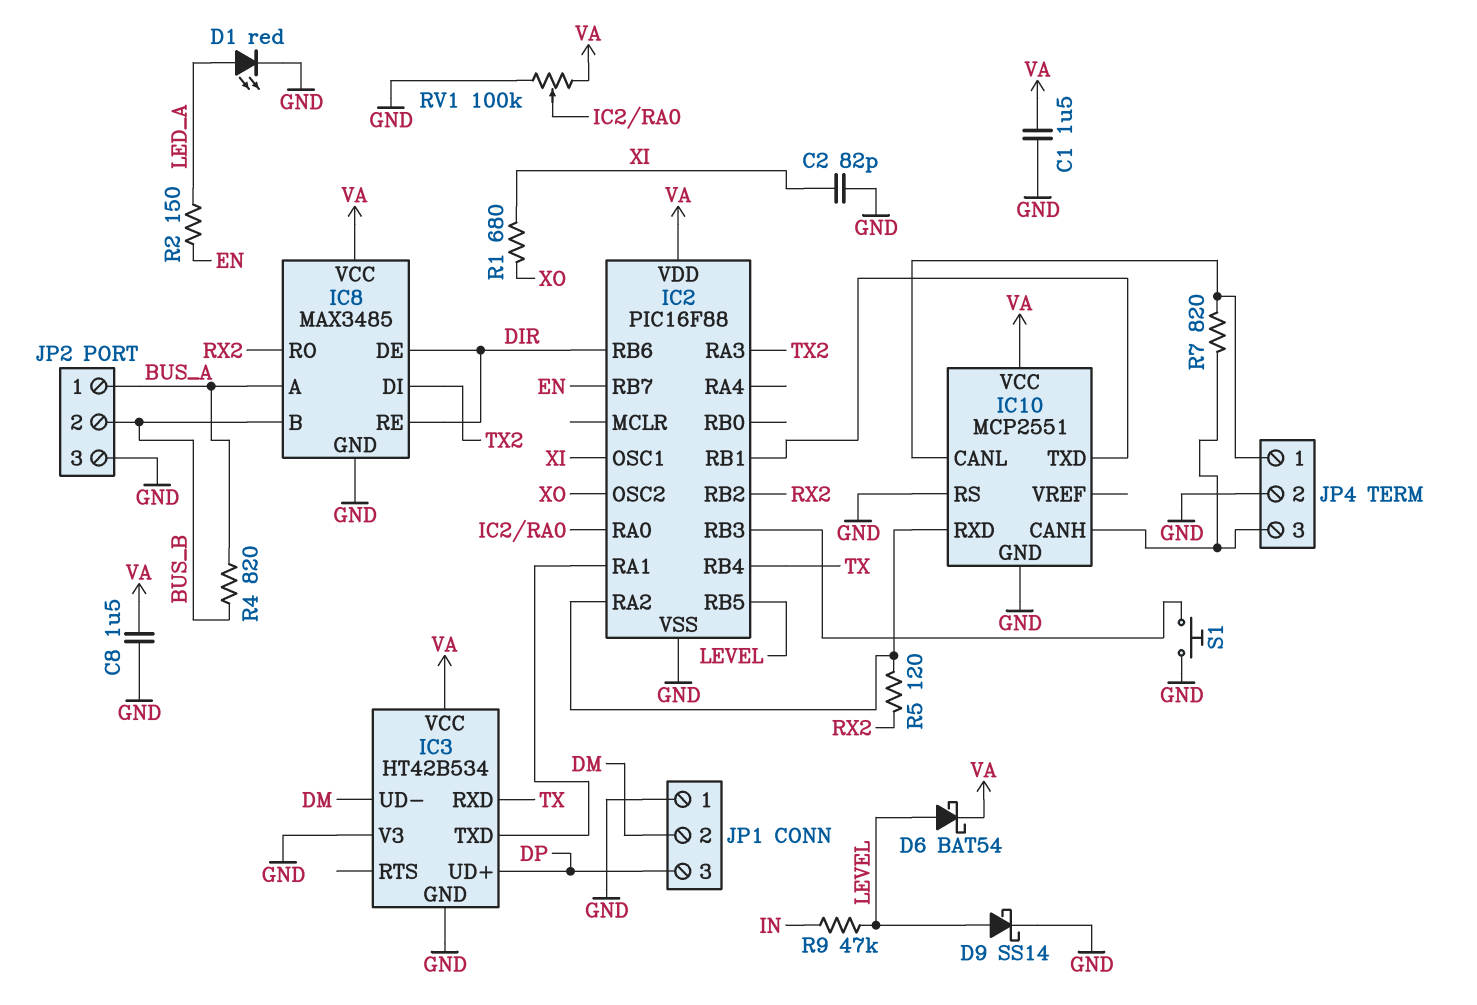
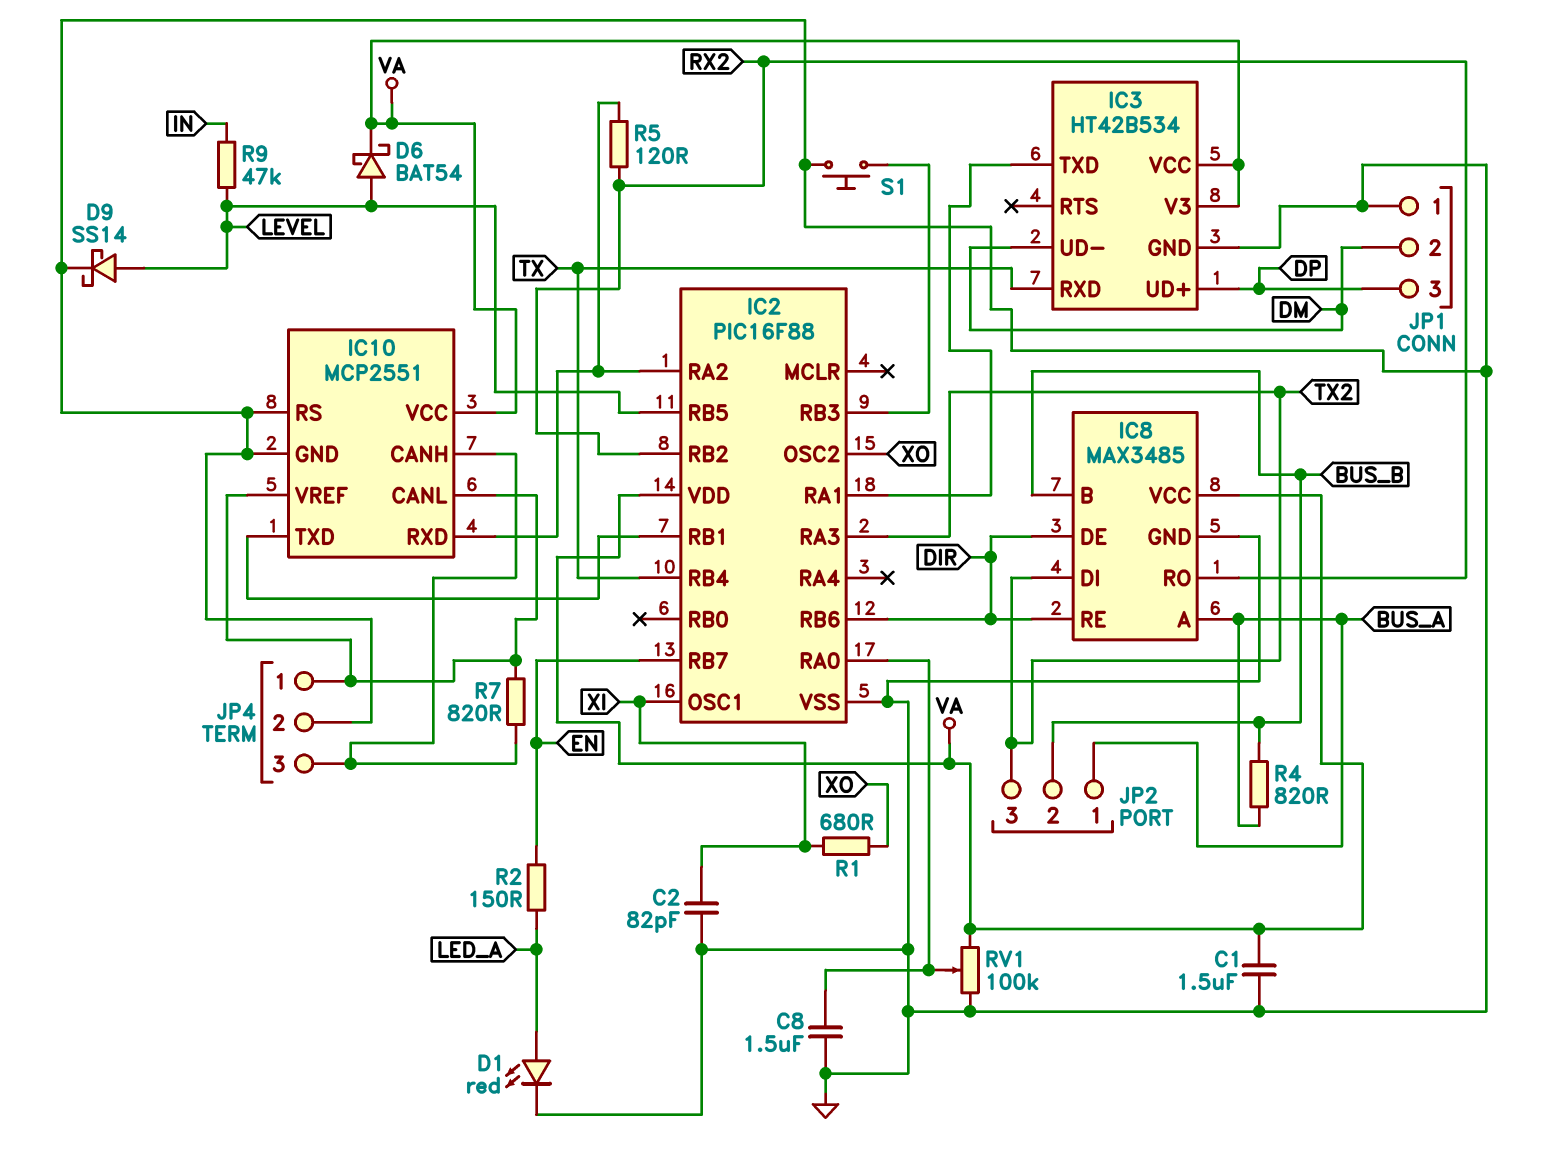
C8: 1.5uF (GND, VA) -> 1.5uF (GND, IC2/RA0)
IC3 pin V3: GND -> VA
IC10 pin VREF: none -> IC10/CANL
JP2 pin 3: GND -> TX2

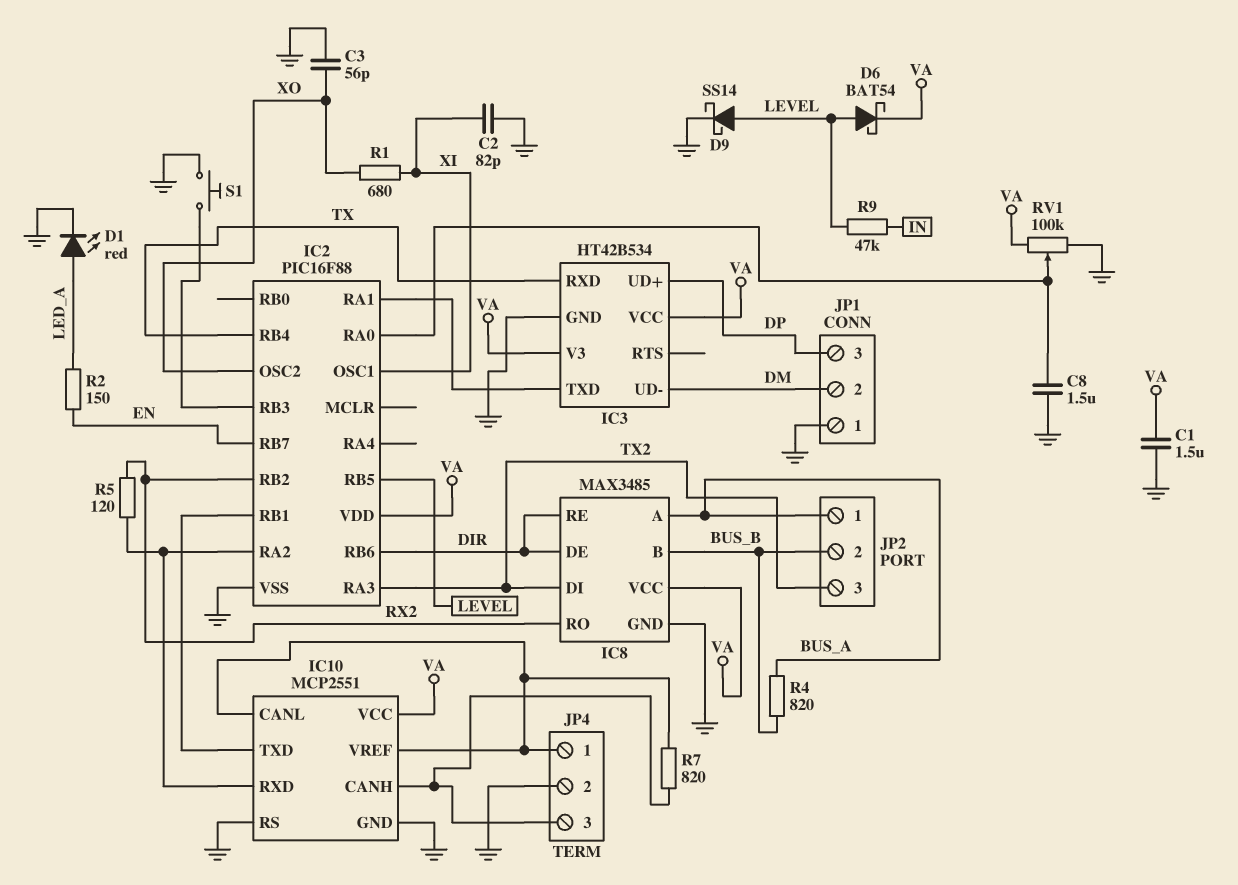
C3: none -> 56pF (GND, XO)

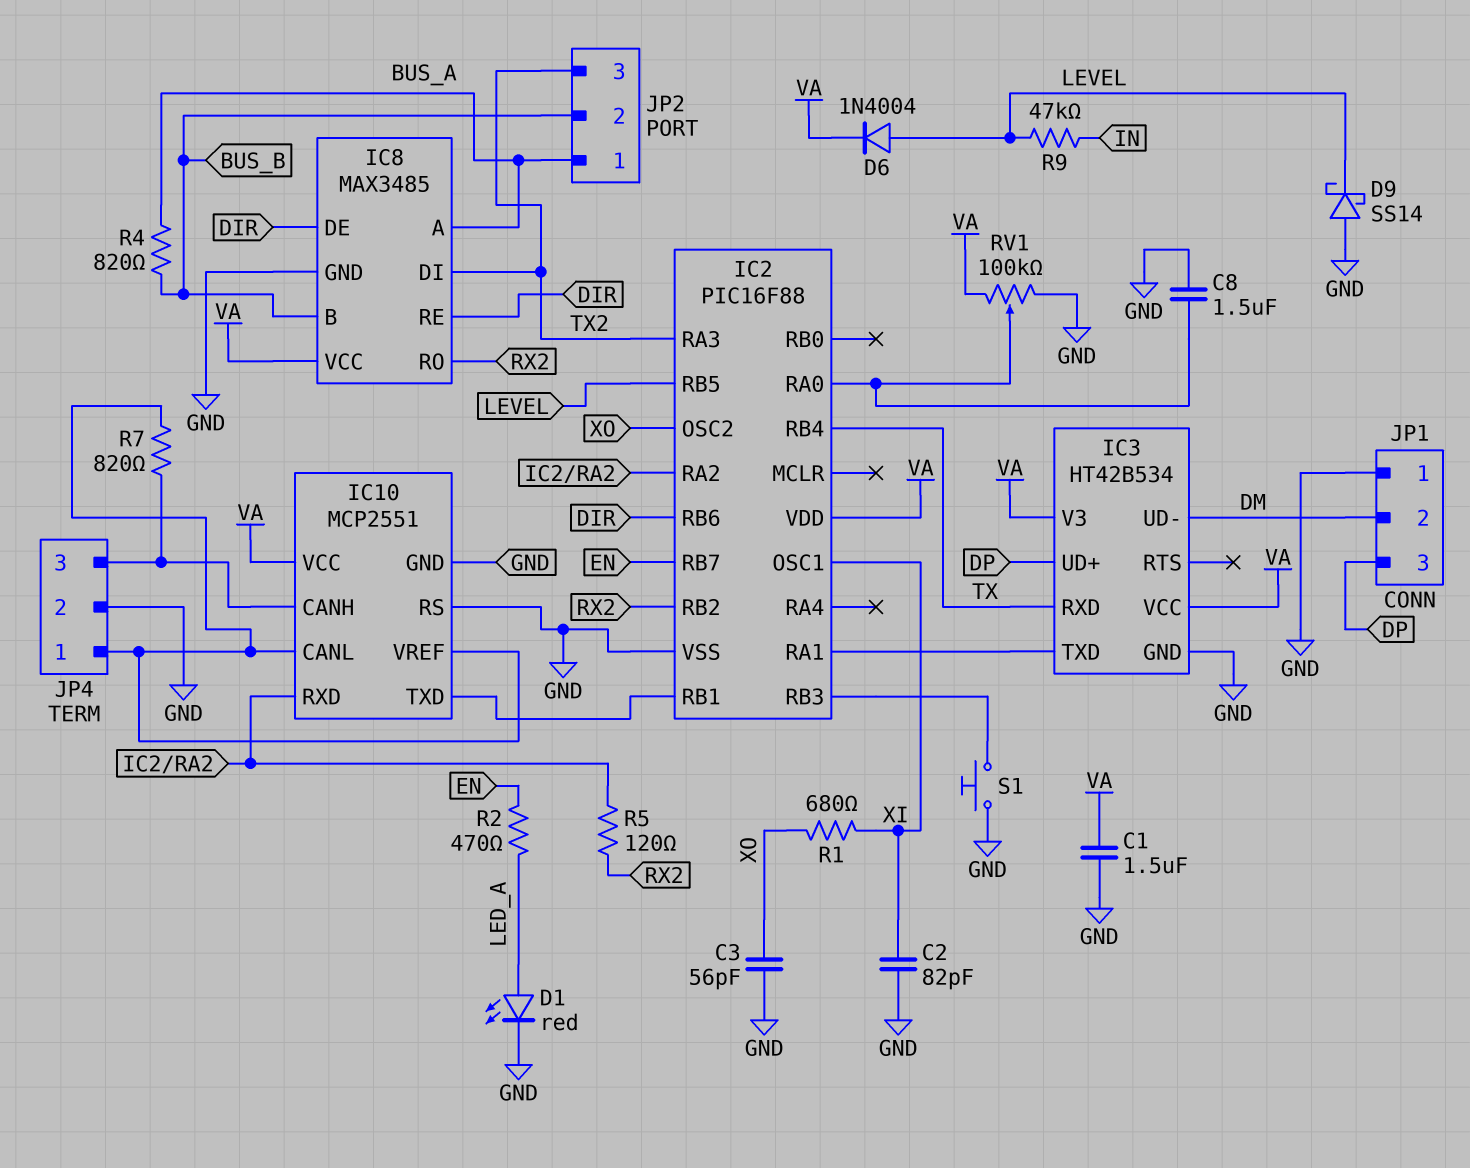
D6: schottky BAT54 (A LEVEL, K VA) -> diode 1N4004 (A LEVEL, K VA)
D9: schottky SS14 (A LEVEL, K GND) -> schottky SS14 (A GND, K LEVEL)
R2: 150 (EN, LED_A) -> 470 (EN, LED_A)

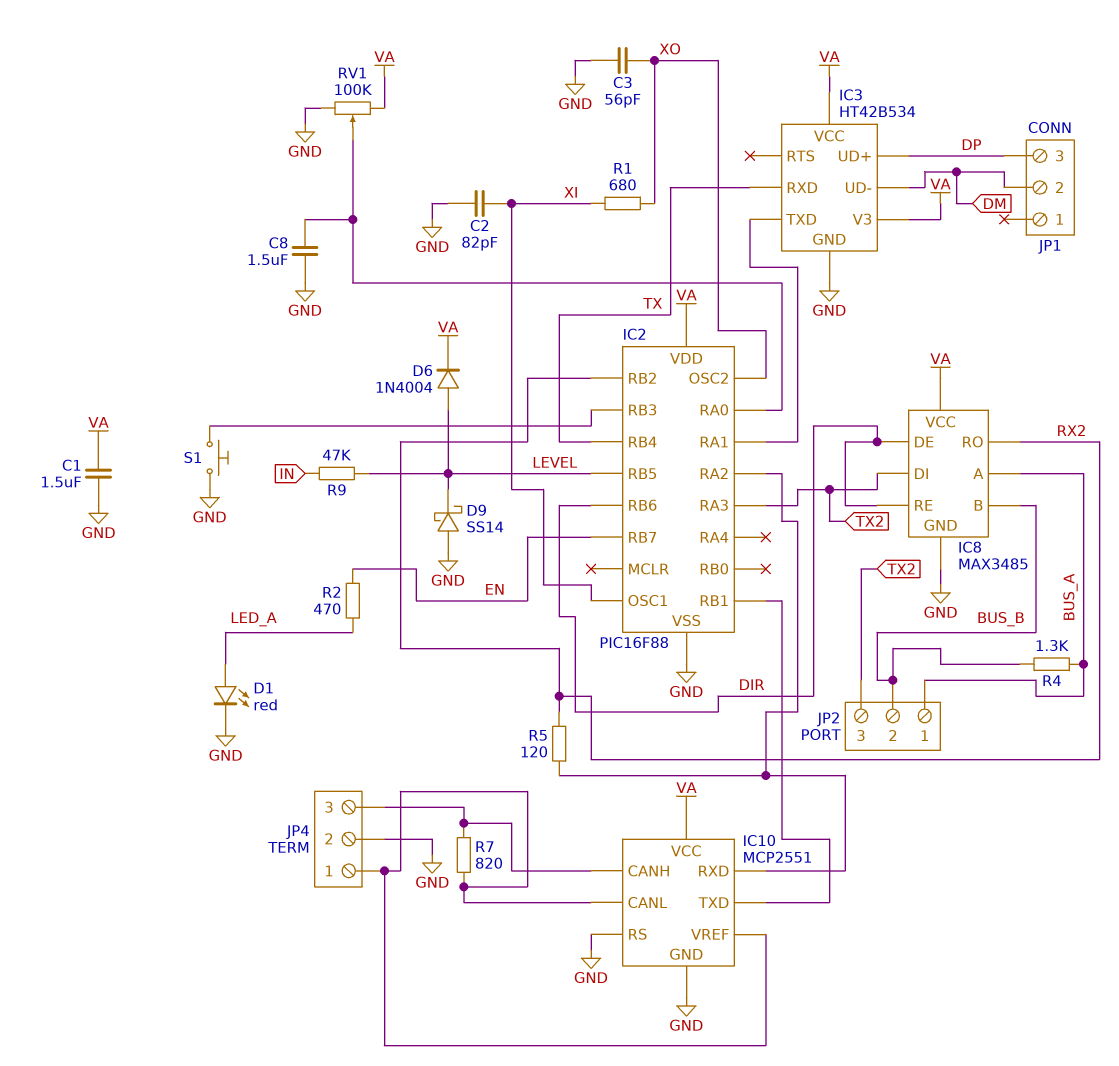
JP1 pin 1: GND -> none
R4: 820 (BUS_A, BUS_B) -> 1.3k (BUS_A, BUS_B)

